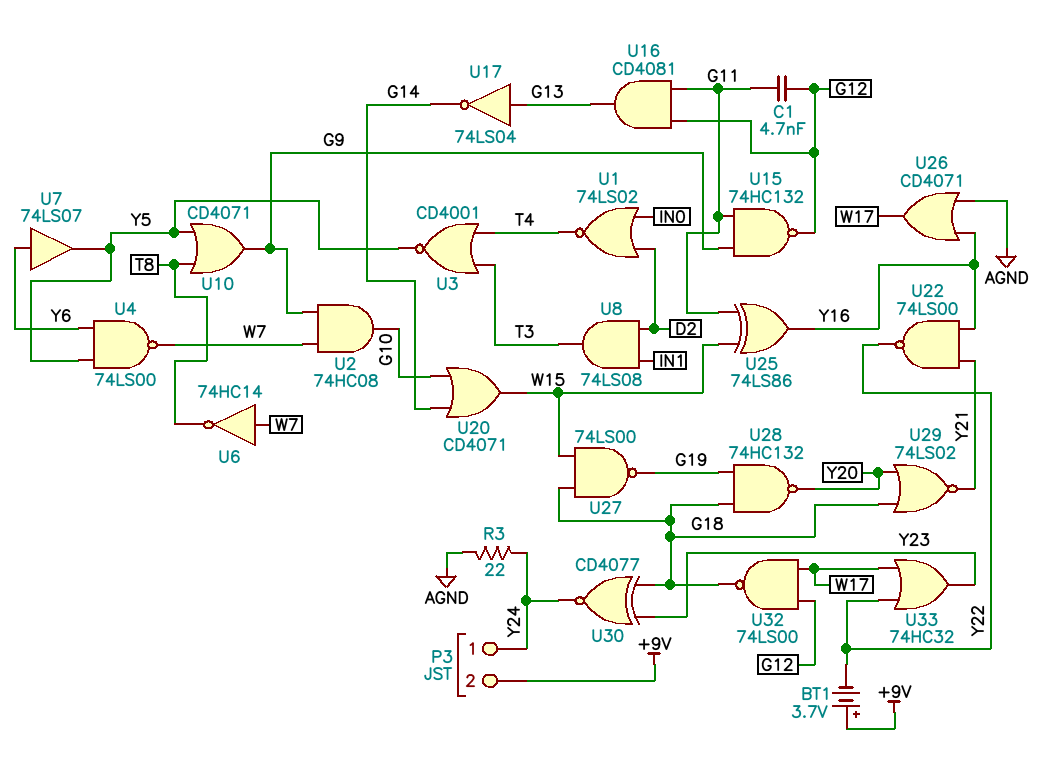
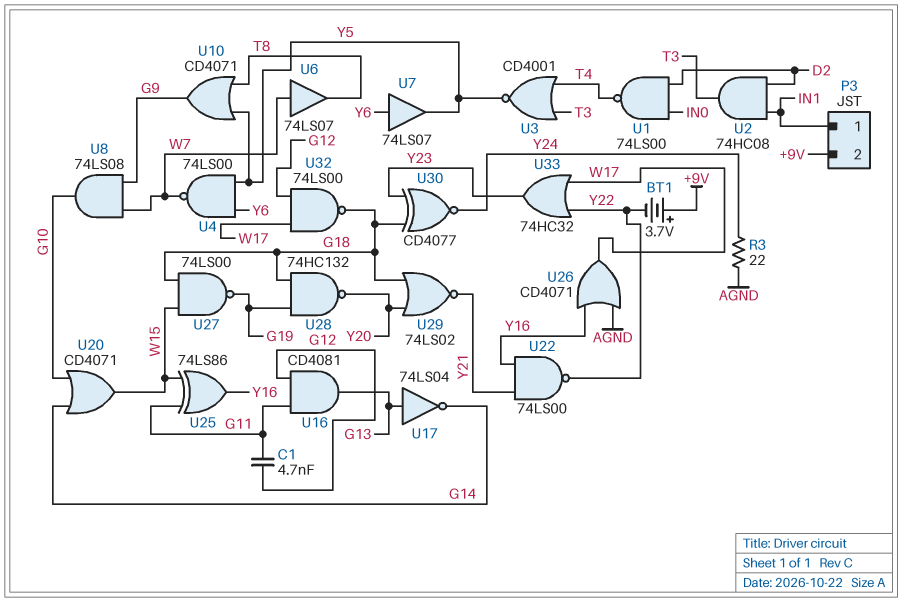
P3 pin 1: Y24 -> IN1
U1: NOR 74LS02 (in D2, in IN0, out T4) -> NAND 74LS00 (in D2, in IN0, out T4)
U2: AND 74HC08 (in G9, in W7, out G10) -> AND 74HC08 (in D2, in IN1, out T3)
U6: NOT 74HC14 (in W7, out T8) -> buffer 74LS07 (in W7, out T8)
U8: AND 74LS08 (in D2, in IN1, out T3) -> AND 74LS08 (in G9, in W7, out G10)
U15: NAND 74HC132 (in G9, in G11, out G12) -> none

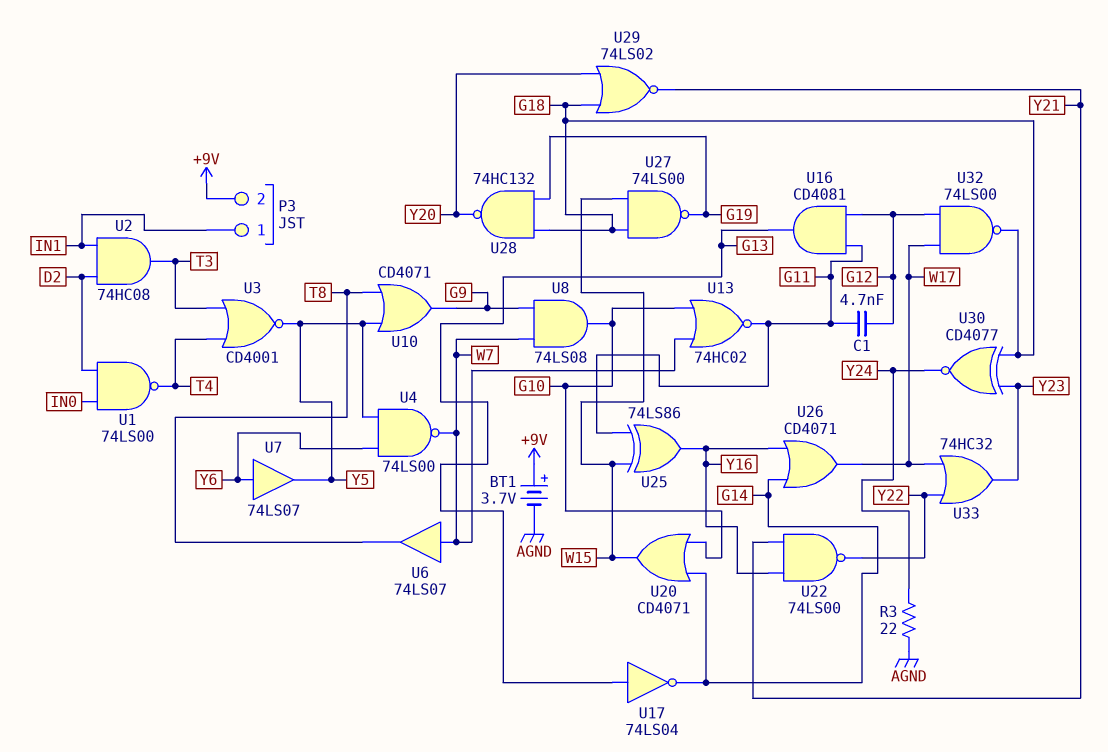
BT1: 3.7V (plus +9V, minus Y22) -> 3.7V (plus +9V, minus AGND)
U13: none -> NOR 74HC02 (in G10, in W7, out G11)
U26: OR CD4071 (in AGND, in Y16, out W17) -> OR CD4071 (in G14, in Y16, out W17)

